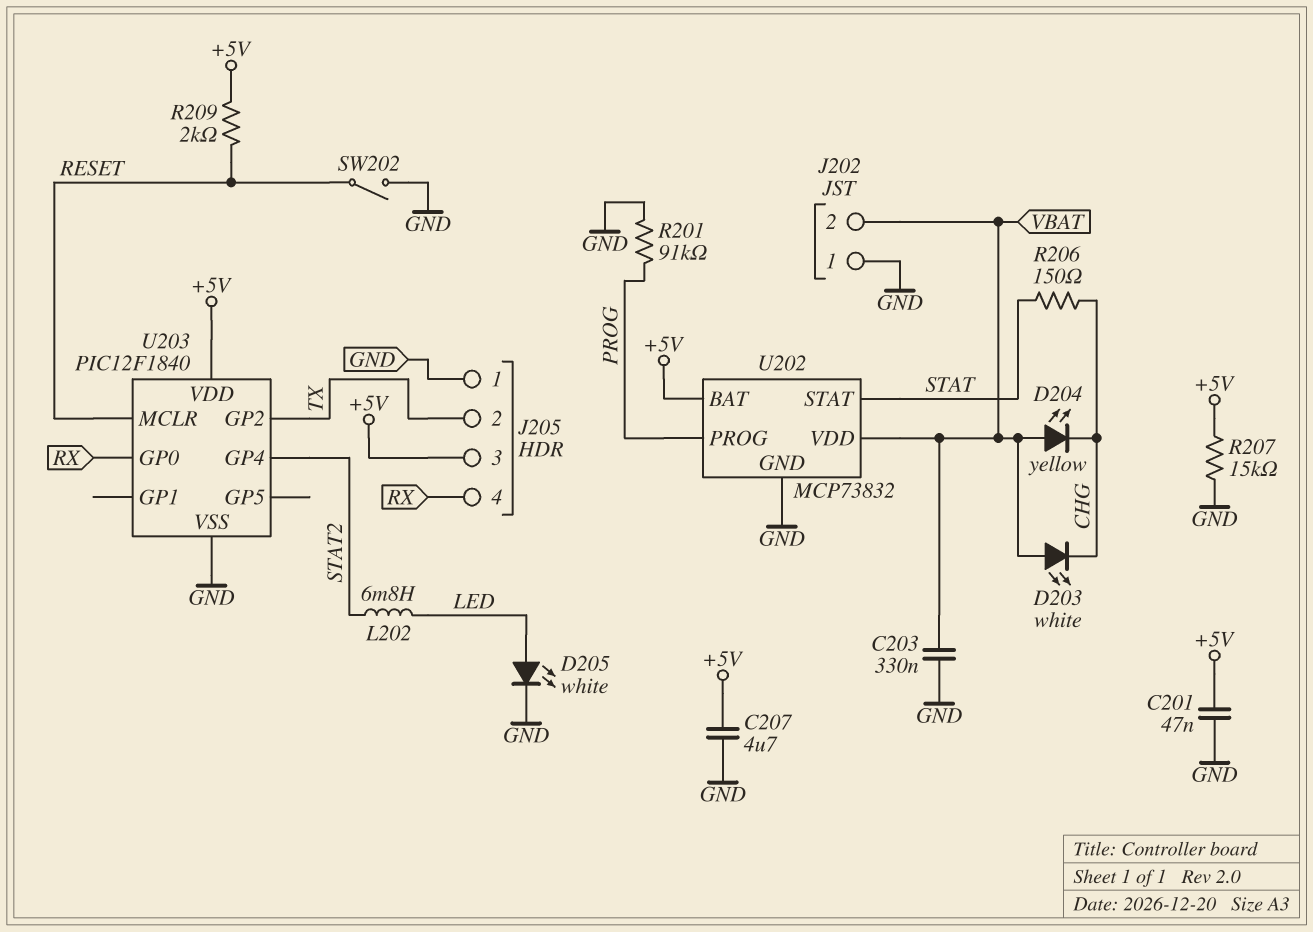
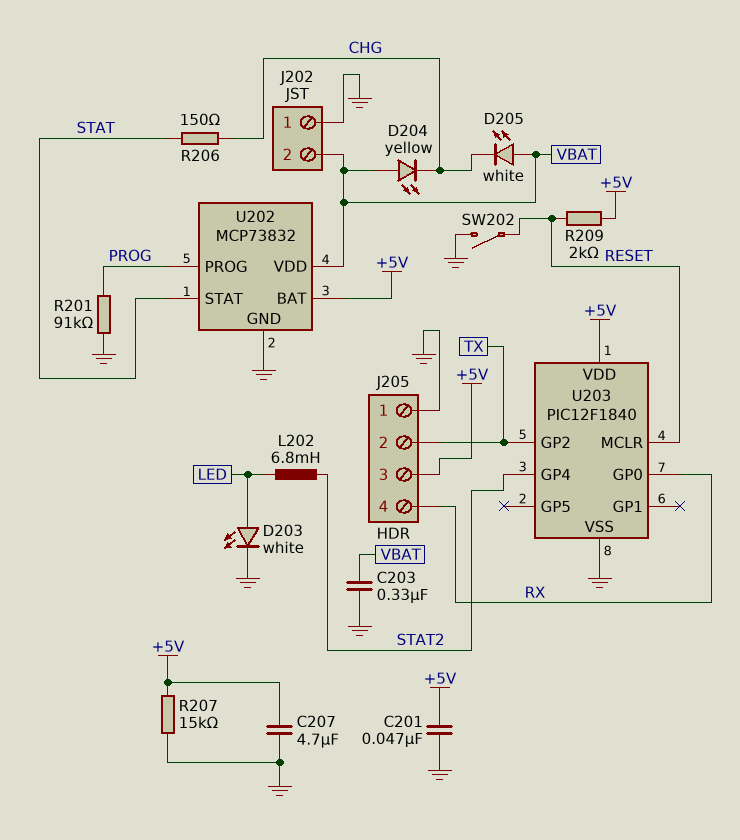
D203: LED white (A VBAT, K CHG) -> LED white (A LED, K GND)
D205: LED white (A LED, K GND) -> LED white (A VBAT, K CHG)

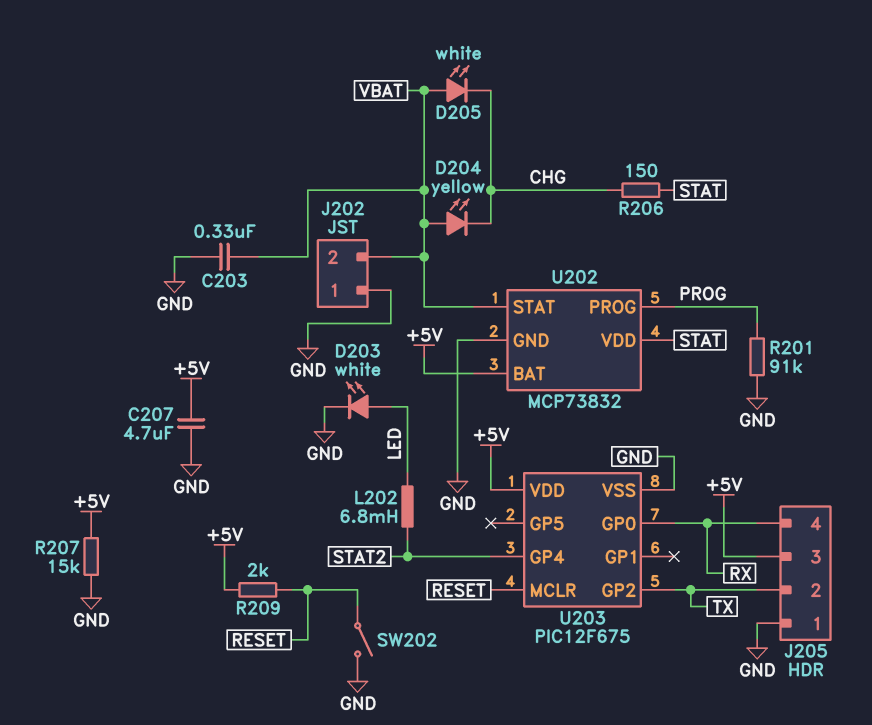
C201: 47nF (+5V, GND) -> none
U202 pin STAT: STAT -> VBAT
U202 pin VDD: VBAT -> STAT
U203: PIC12F1840 -> PIC12F675

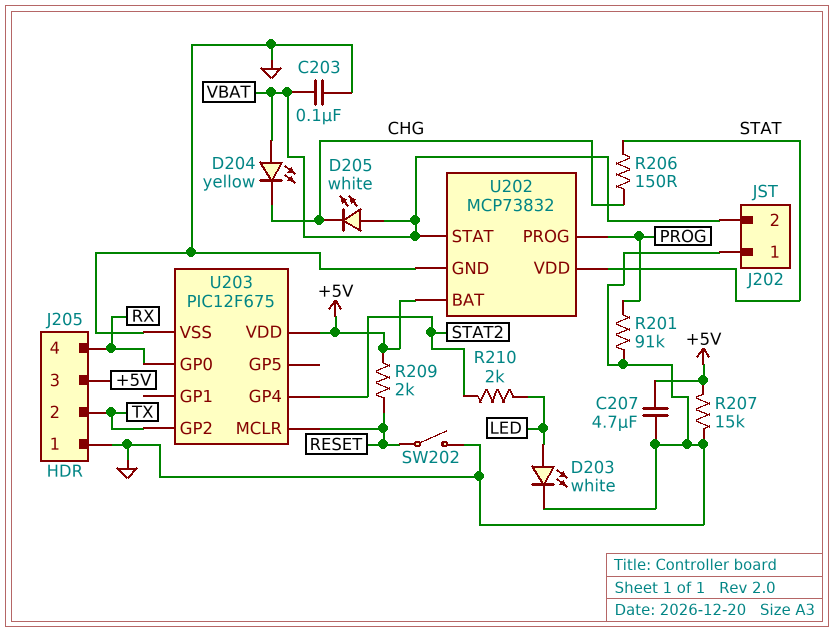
C203: 330nF (GND, VBAT) -> 100nF (GND, VBAT)
L202: 6.8mH (LED, STAT2) -> none
R210: none -> 2k (LED, STAT2)

